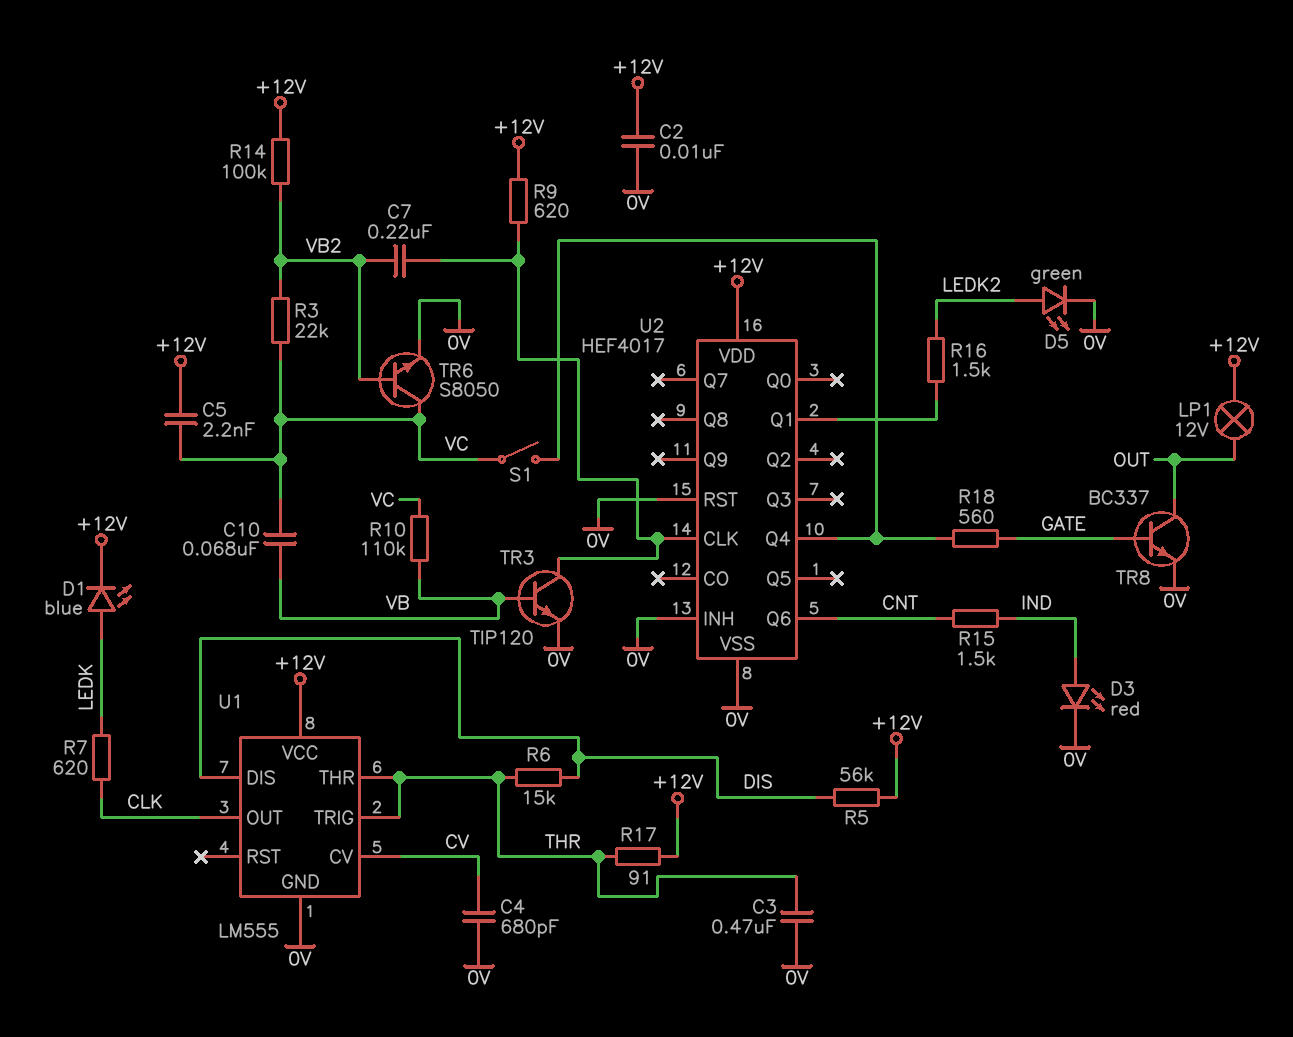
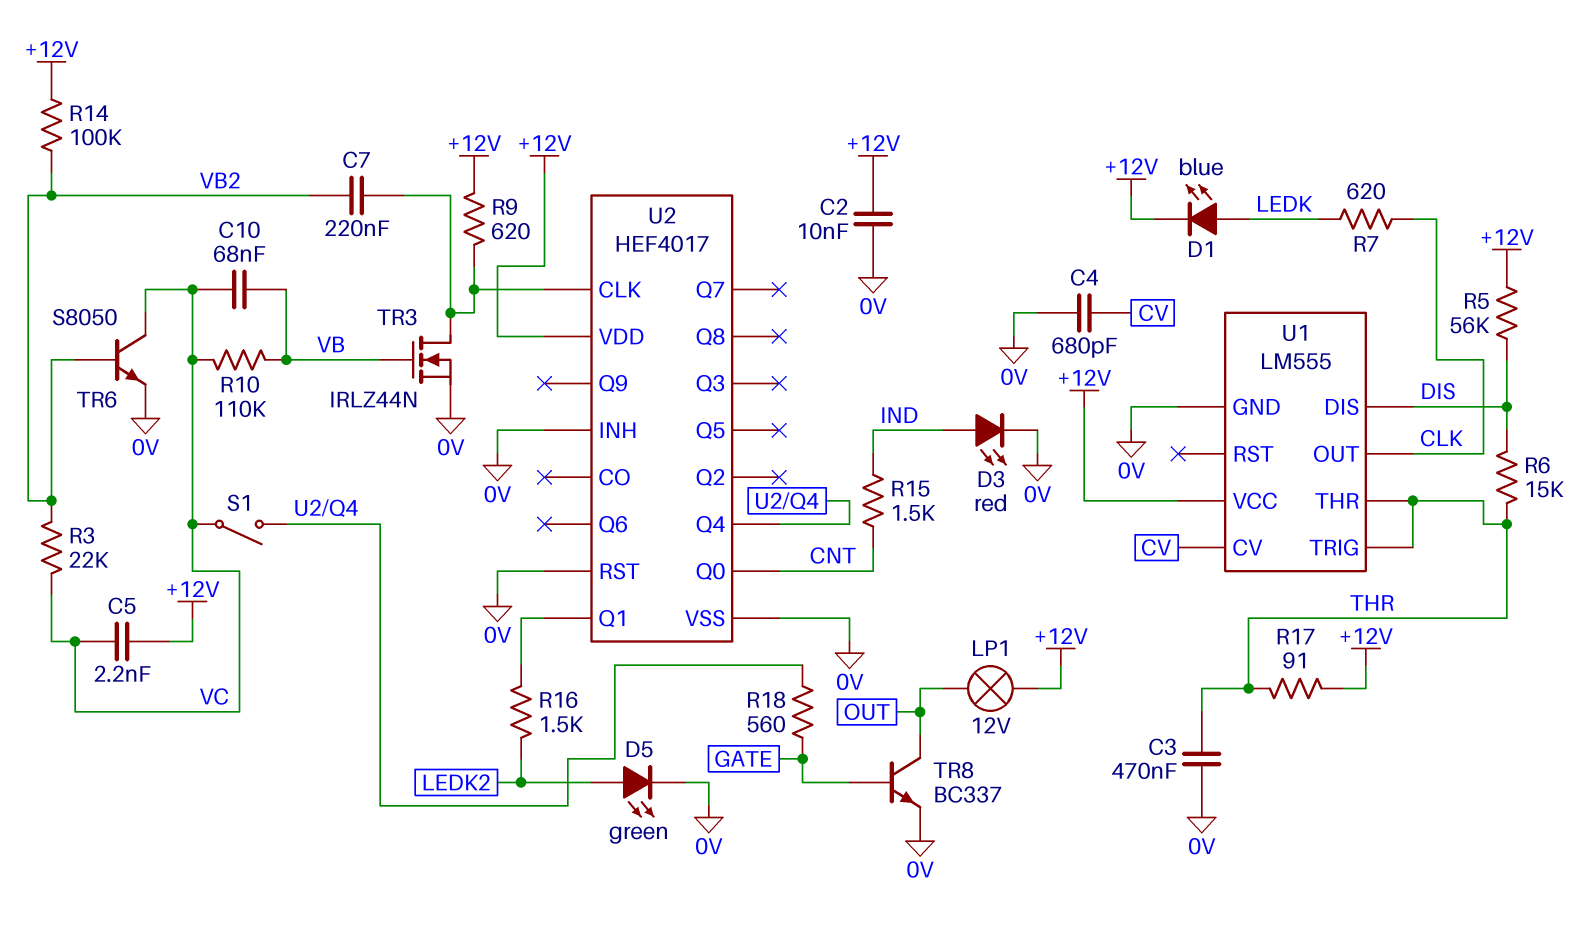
TR3: NPN TIP120 (B VB, C U2/CLK, E 0V) -> NMOS IRLZ44N (G VB, D U2/CLK, S 0V)
U2 pin Q0: none -> CNT
U2 pin Q6: CNT -> none

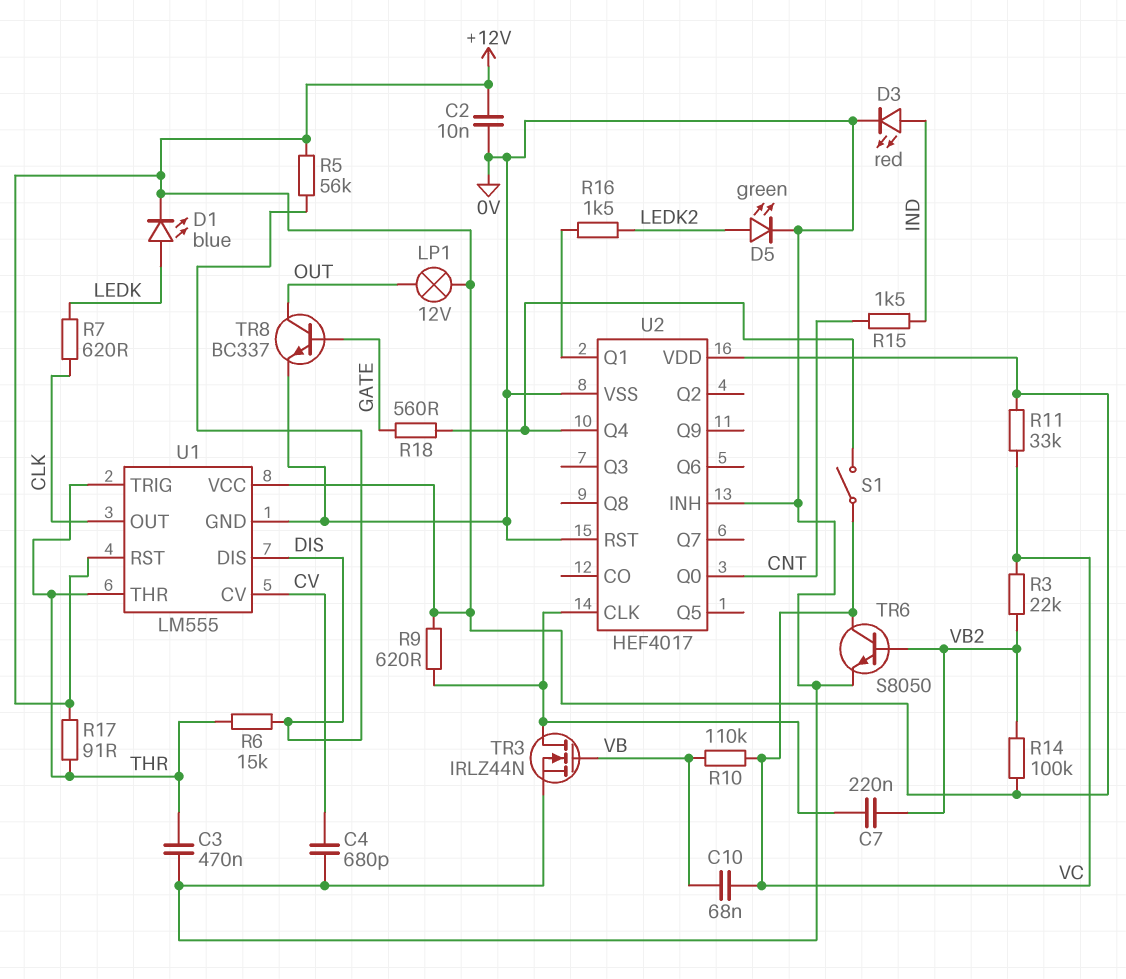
C5: 2.2nF (+12V, VC) -> none
R11: none -> 33k (+12V, VC)
U1 pin RST: none -> +12V

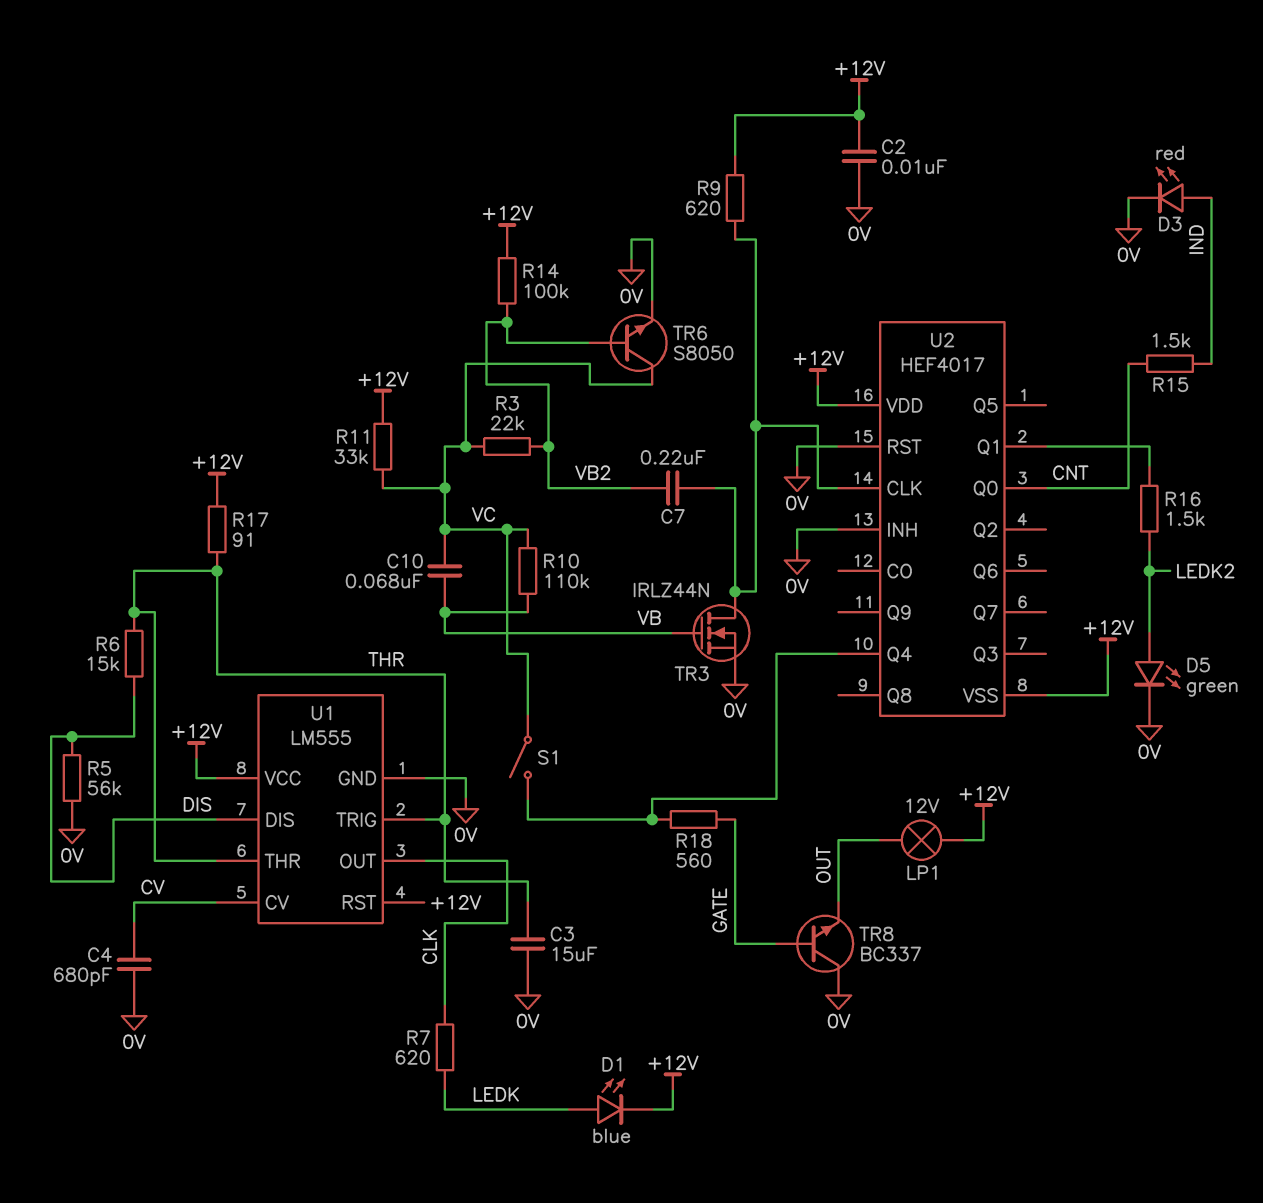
C3: 470nF (0V, THR) -> 15uF (0V, THR)
R5: 56k (+12V, DIS) -> 56k (0V, DIS)
TR8: NPN BC337 (B GATE, C OUT, E 0V) -> NPN BC337 (B GATE, C 0V, E OUT)
U2 pin VSS: 0V -> +12V

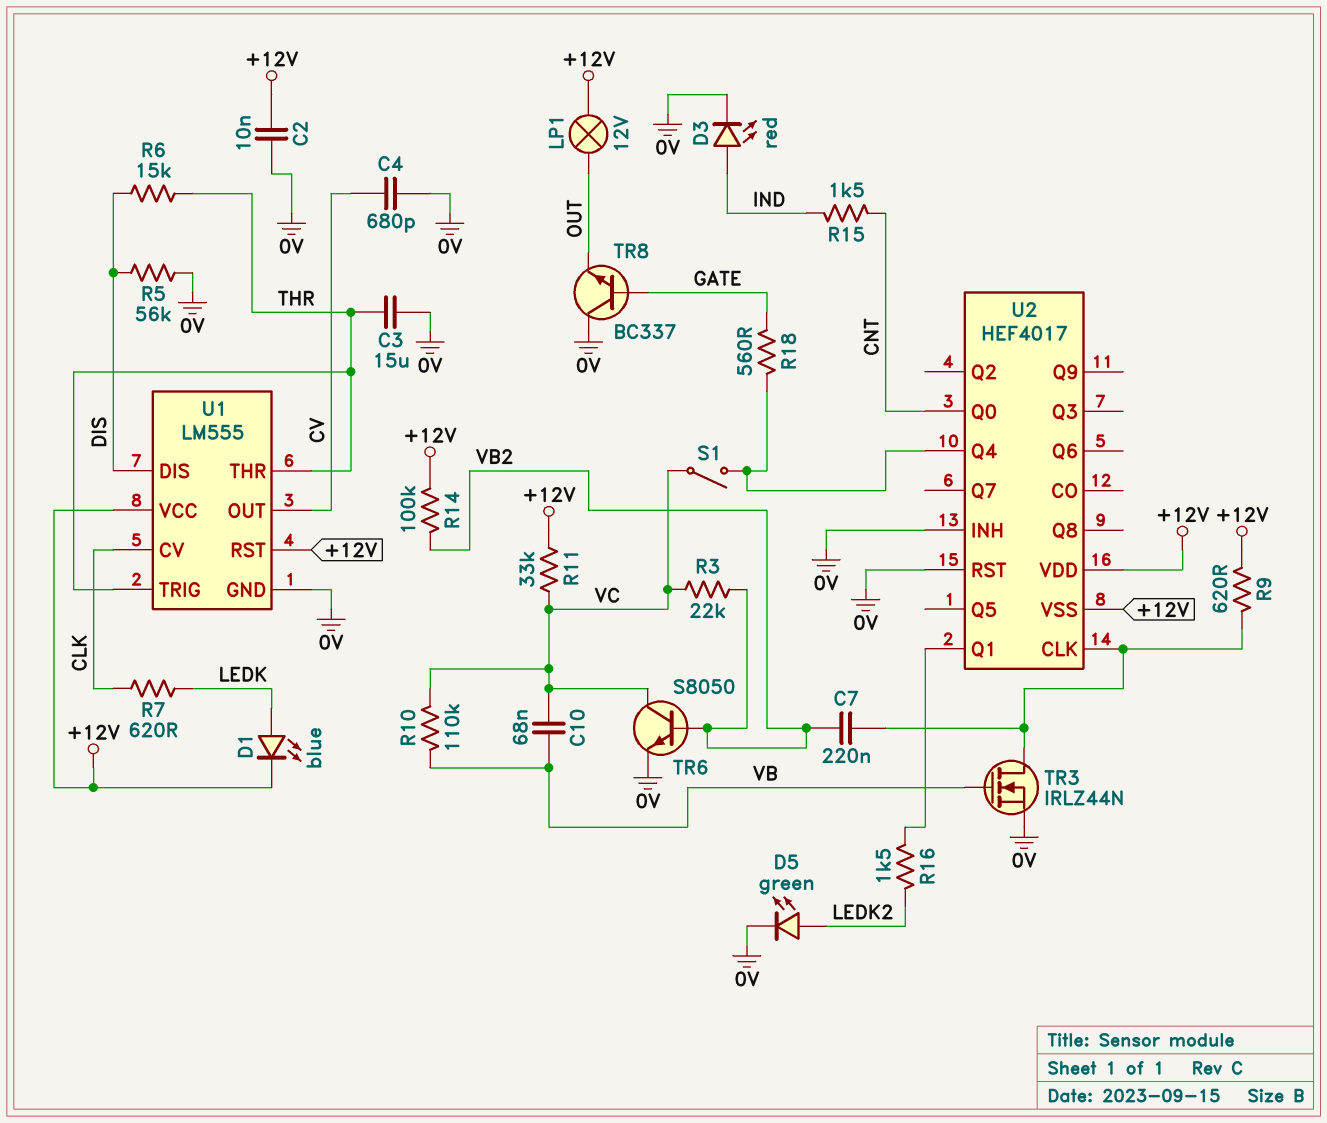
R17: 91 (+12V, THR) -> none
U1 pin CV: CV -> CLK
U1 pin OUT: CLK -> CV

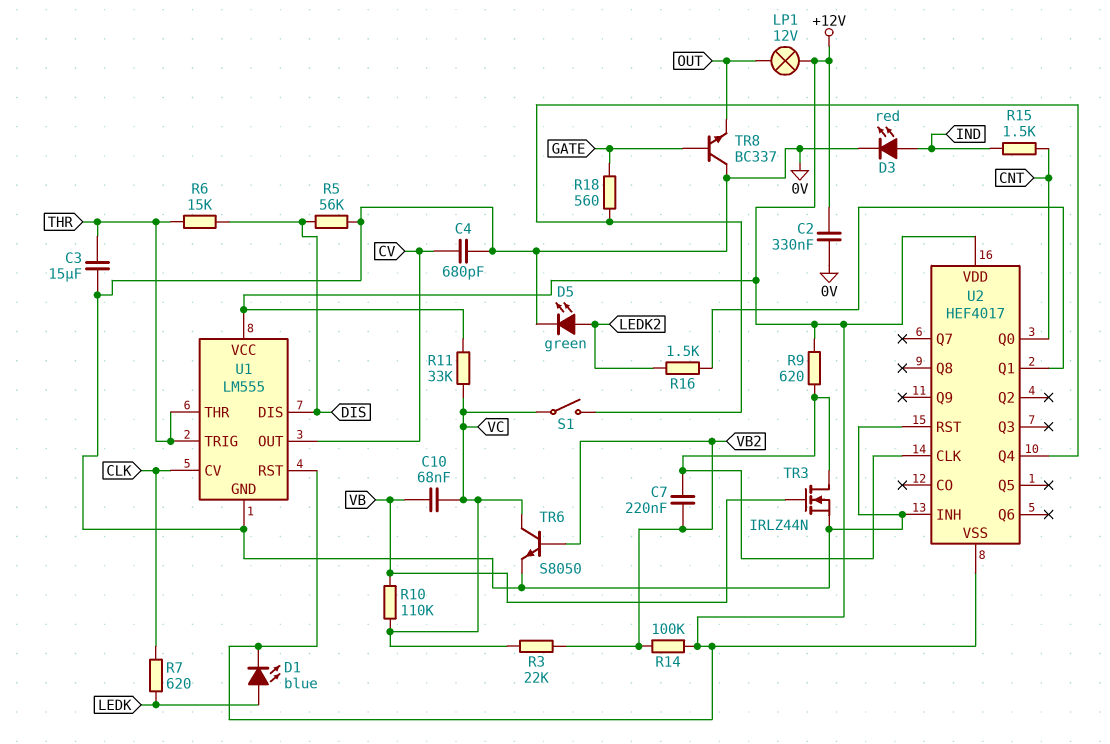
C2: 10nF (+12V, 0V) -> 330nF (+12V, 0V)

